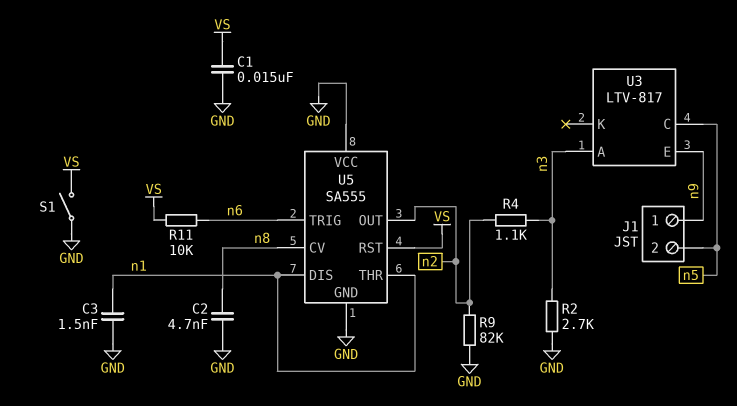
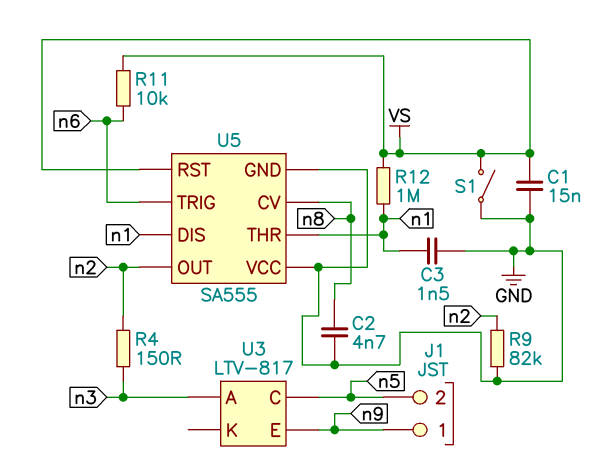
R2: 2.7k (GND, n3) -> none
R4: 1.1k (n2, n3) -> 150 (n2, n3)
R12: none -> 1M (VS, n1)

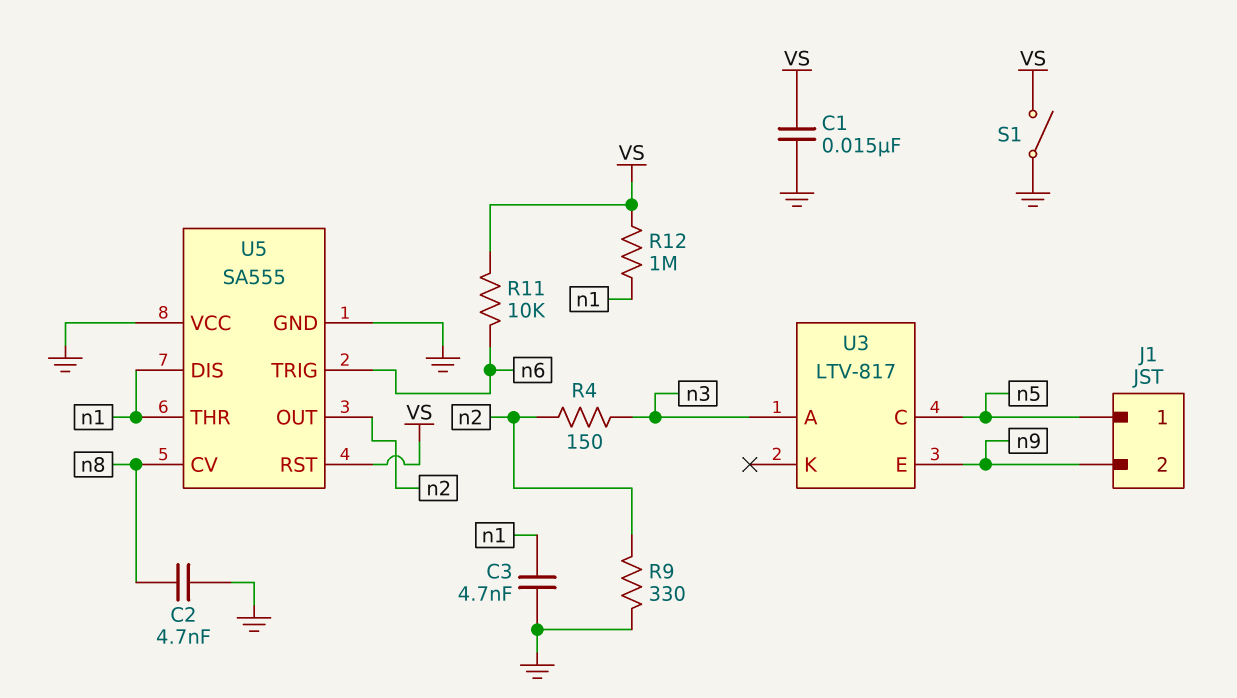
C3: 1.5nF (GND, n1) -> 4.7nF (GND, n1)
J1 pin 1: n9 -> n5
J1 pin 2: n5 -> n9
R9: 82k (GND, n2) -> 330 (GND, n2)

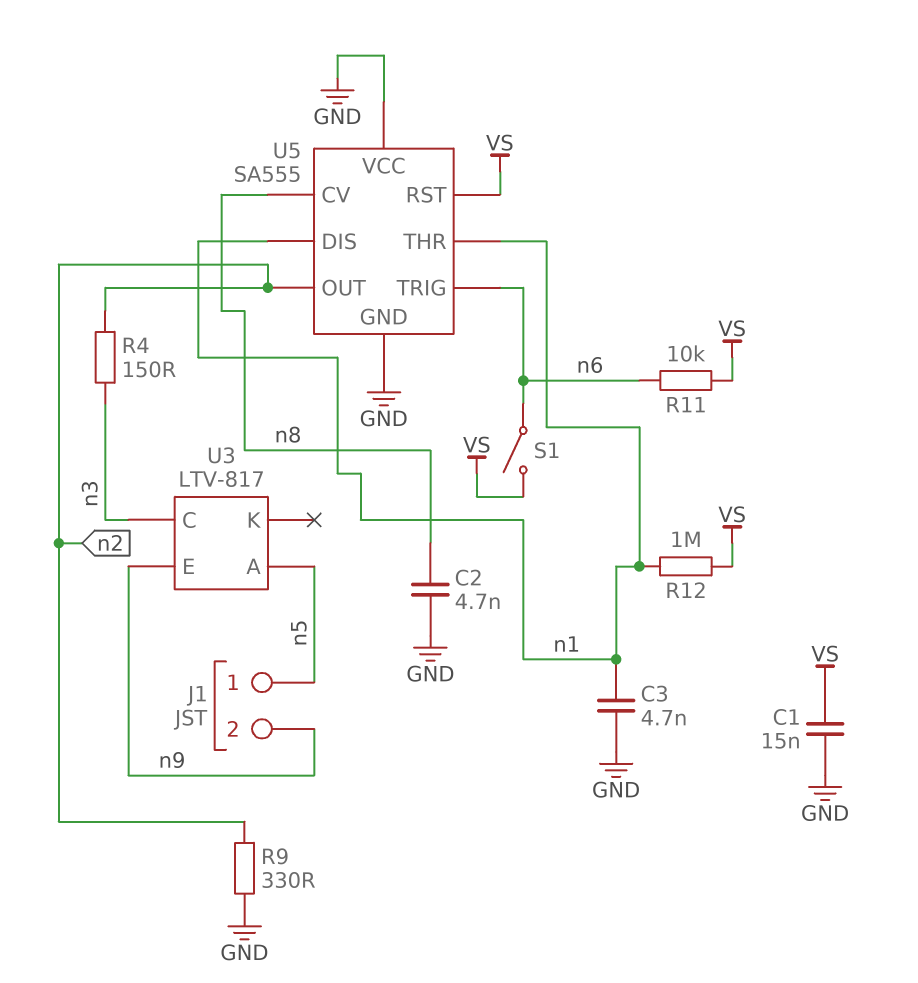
S1: switch (GND, VS) -> switch (VS, n6)
U3 pin A: n3 -> n5
U3 pin C: n5 -> n3

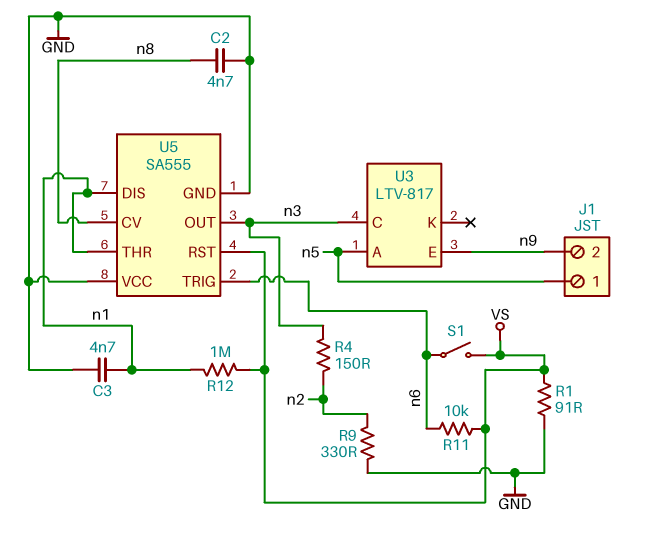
C1: 15nF (GND, VS) -> none
R1: none -> 91 (GND, VS)
U5 pin OUT: n2 -> n3

